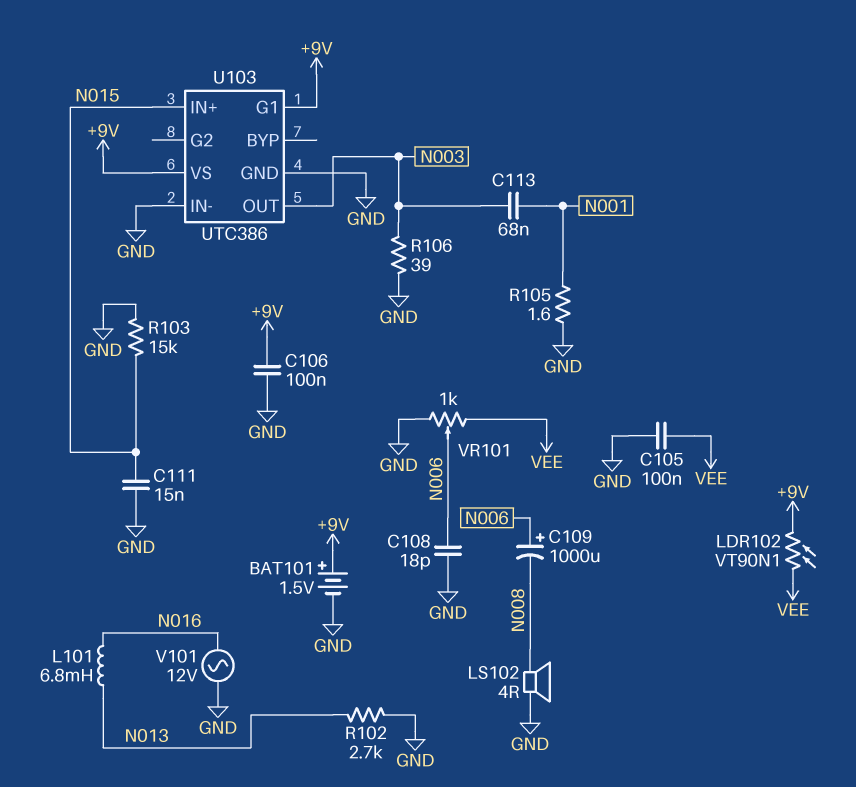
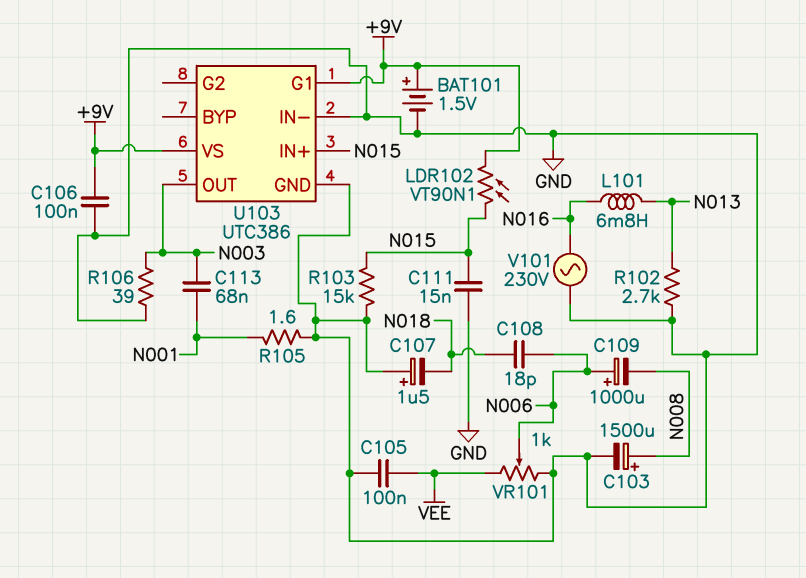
C103: none -> 1500uF (plus N008, minus GND)
C107: none -> 1.5uF (plus GND, minus N018)
C108: 18pF (GND, N006) -> 18pF (N006, N018)
LDR102: VT90N1 (+9V, VEE) -> VT90N1 (+9V, N015)
LS102: speaker 4R (GND, N008) -> none
V101: AC 12V (GND, N016) -> AC 230V (GND, N016)

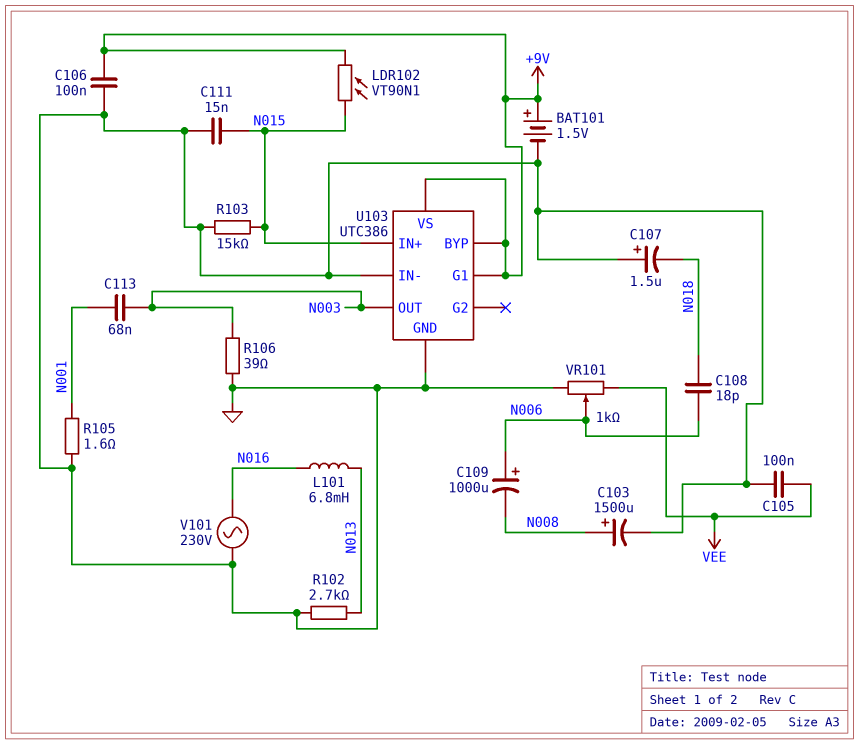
U103 pin BYP: none -> +9V

